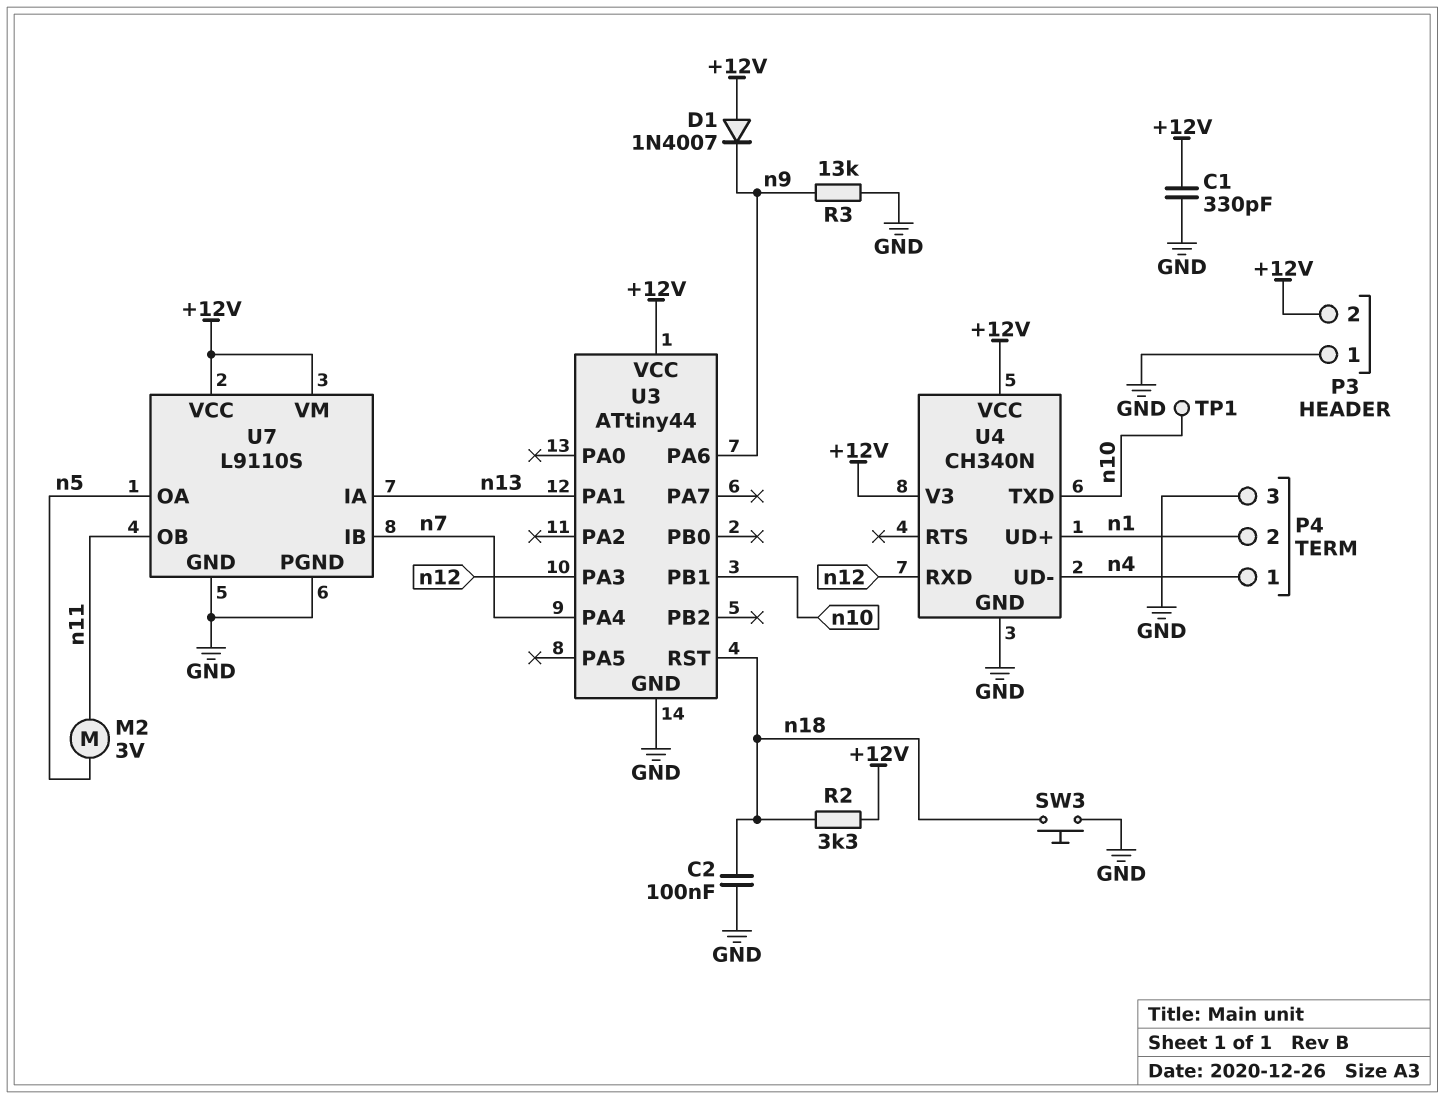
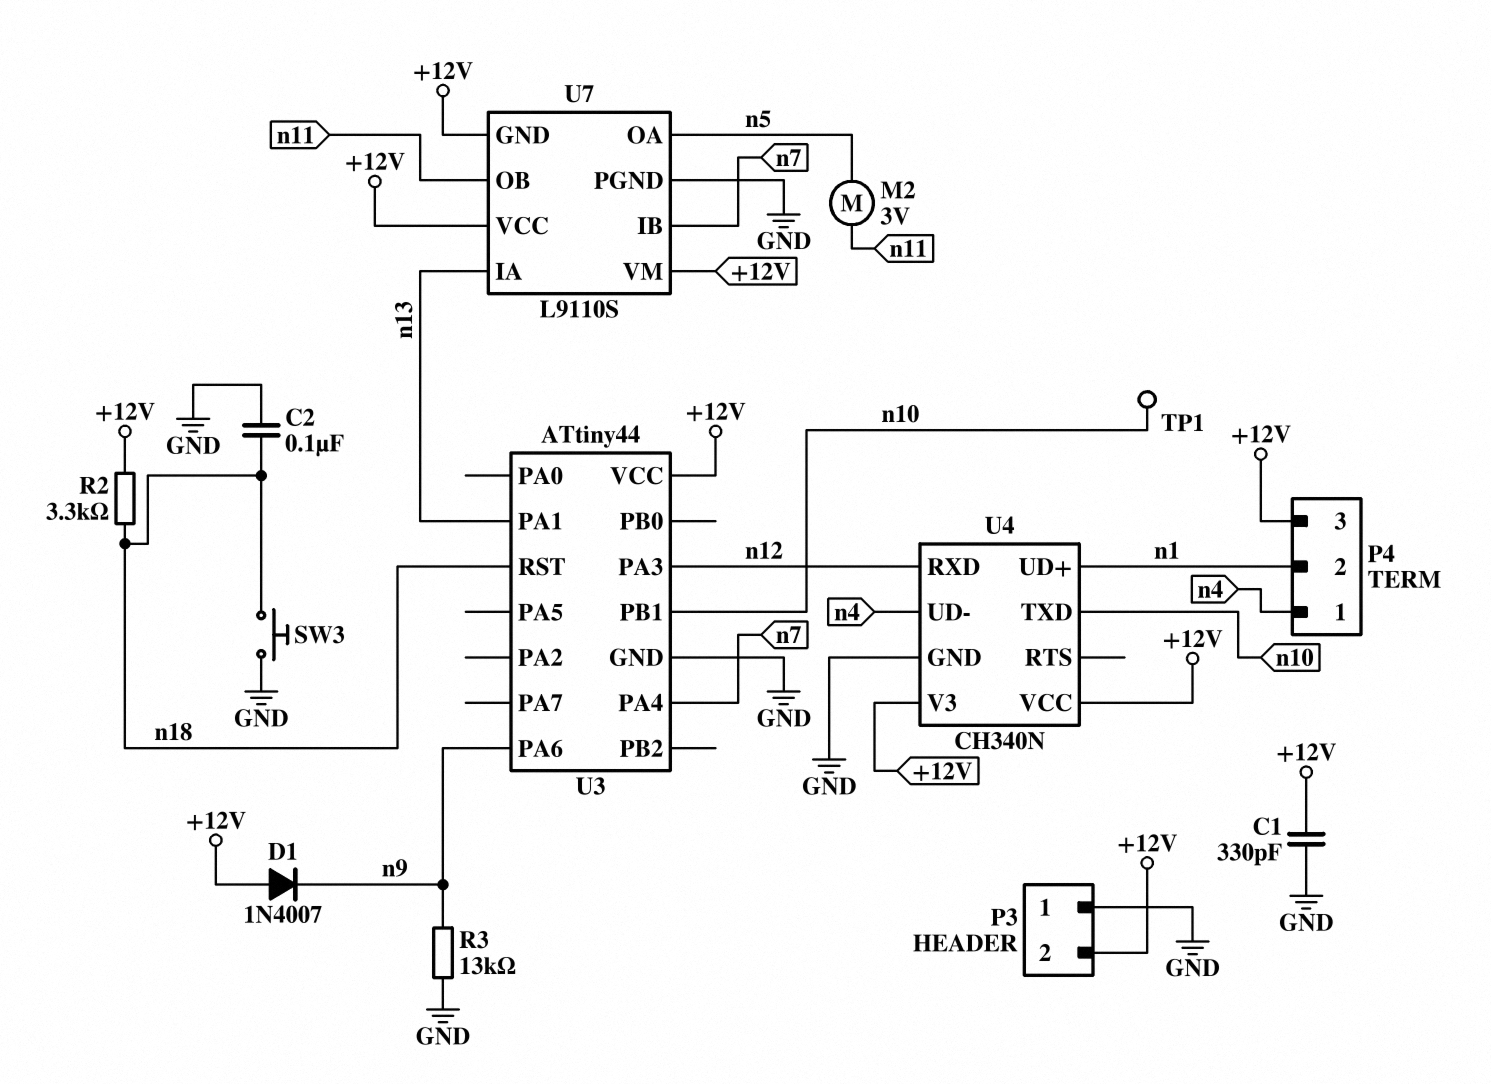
P4 pin 3: GND -> +12V
U7 pin GND: GND -> +12V

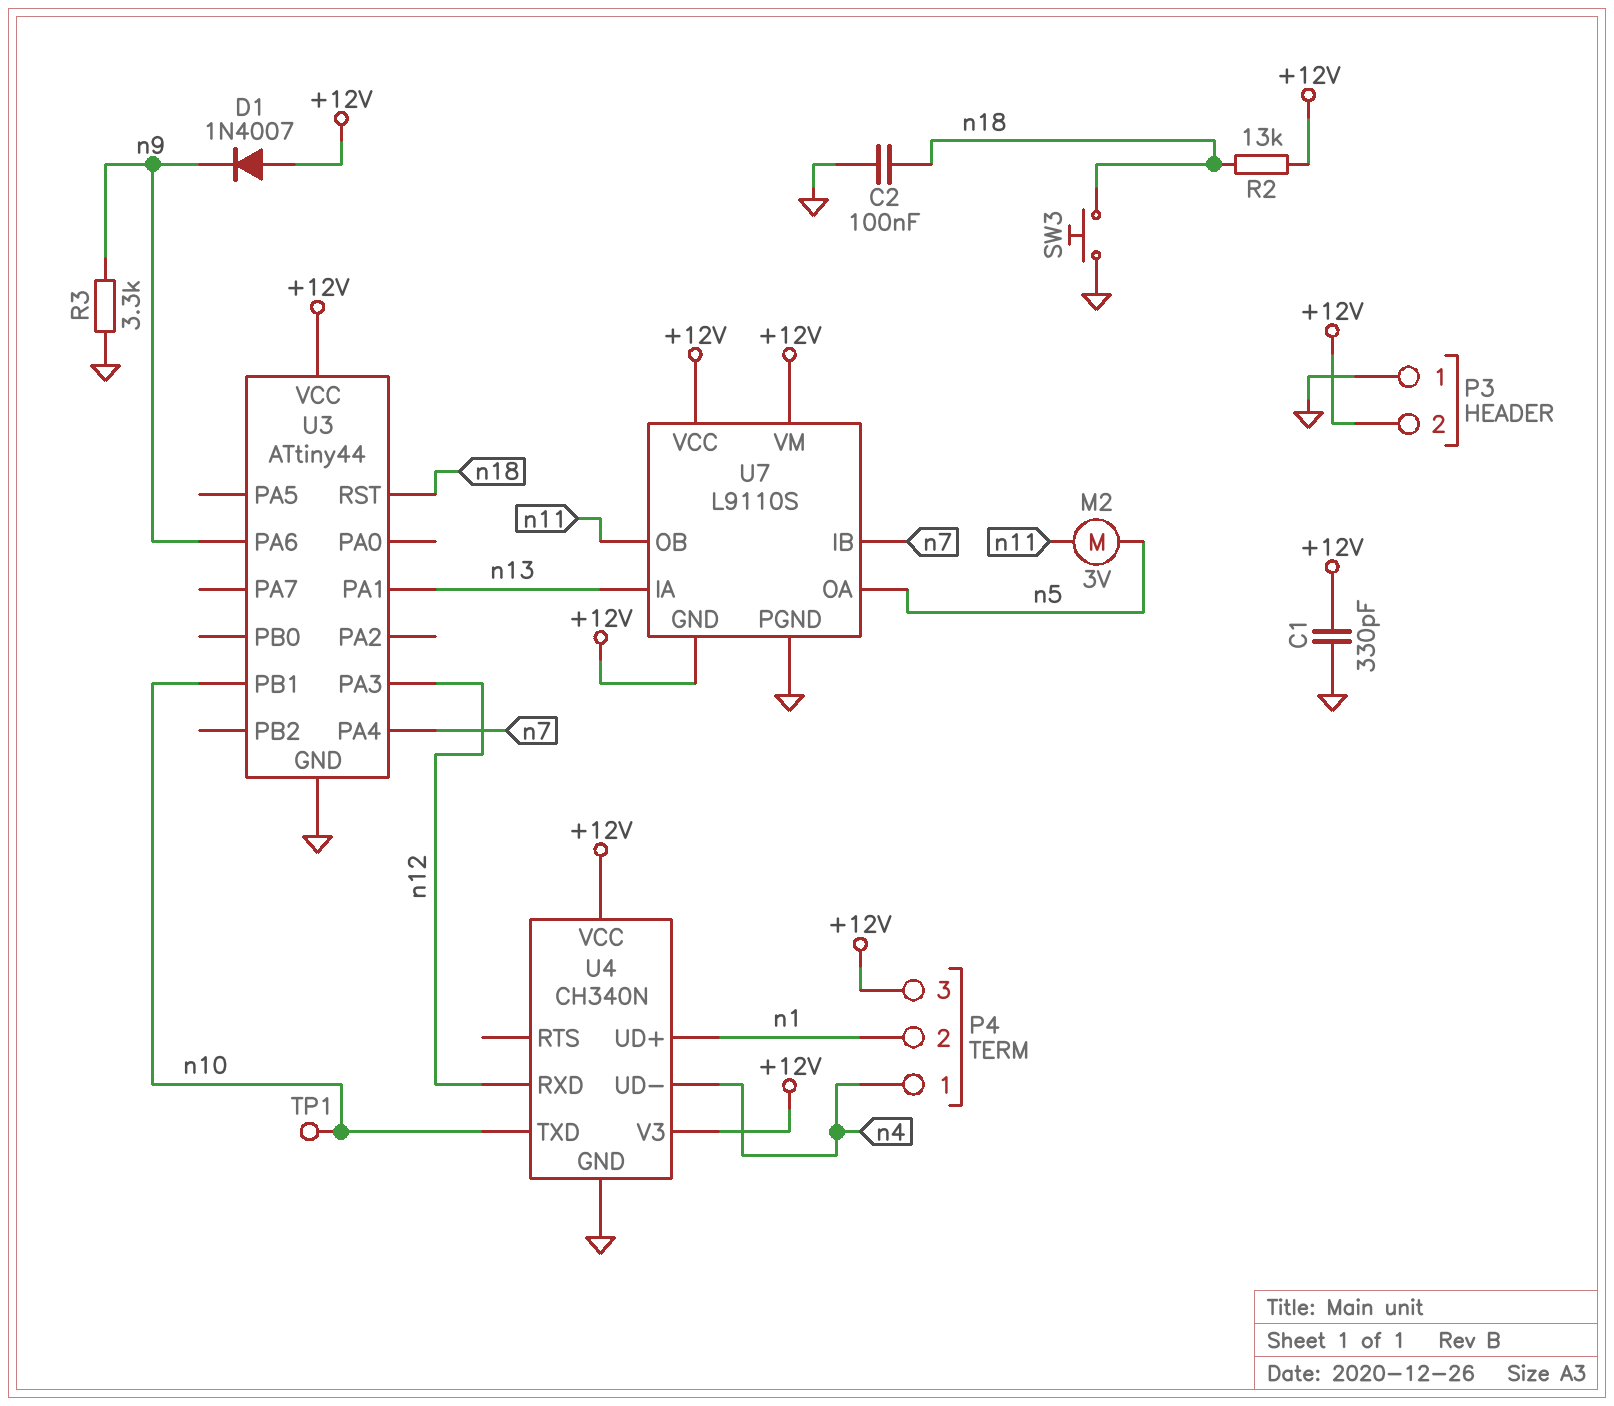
R2: 3.3k (+12V, n18) -> 13k (+12V, n18)
R3: 13k (GND, n9) -> 3.3k (GND, n9)

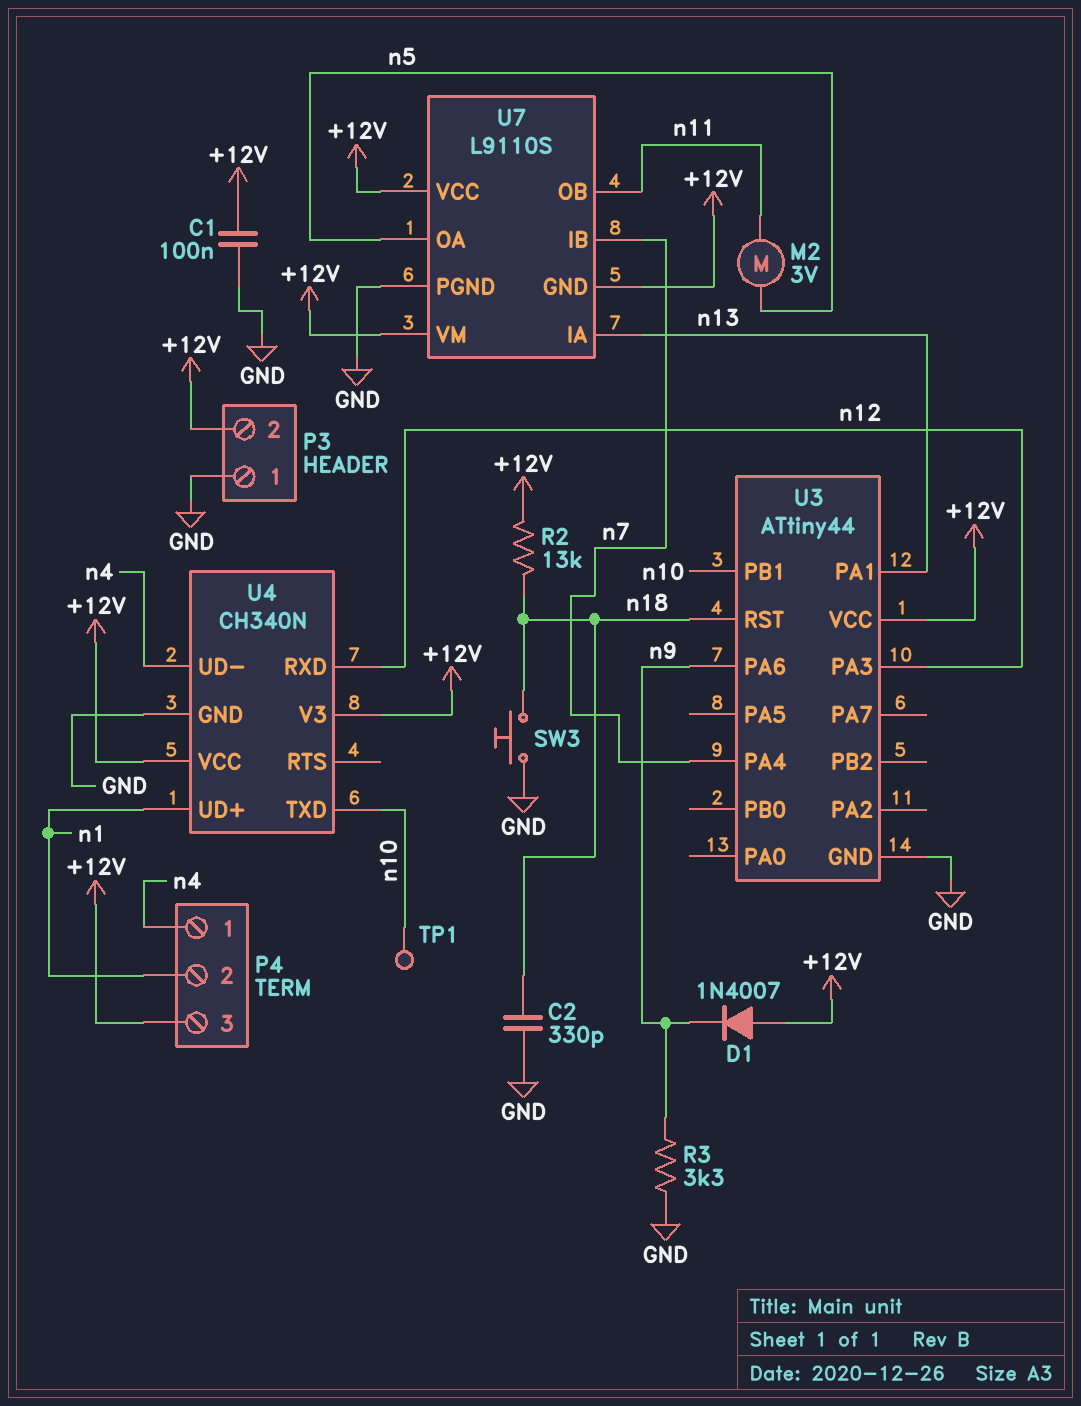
C1: 330pF (+12V, GND) -> 100nF (+12V, GND)
C2: 100nF (GND, n18) -> 330pF (GND, n18)

